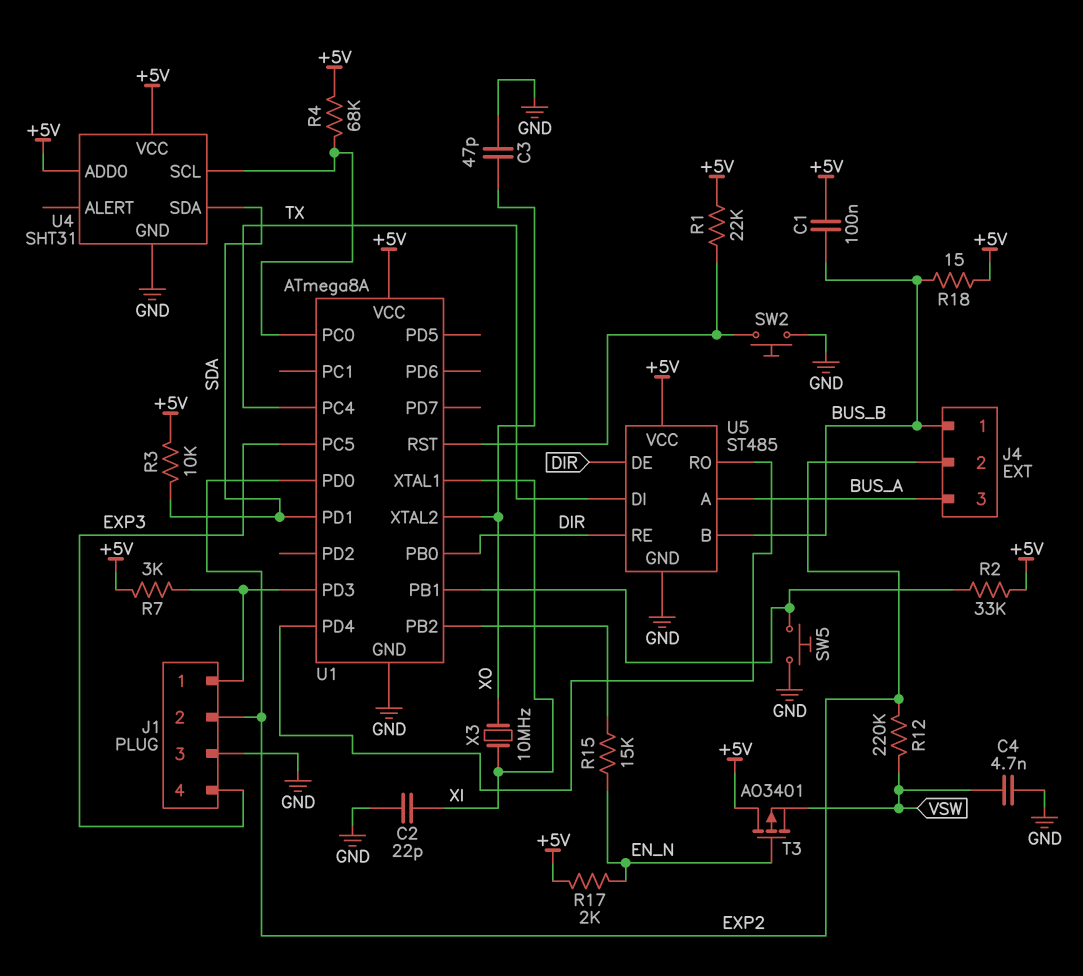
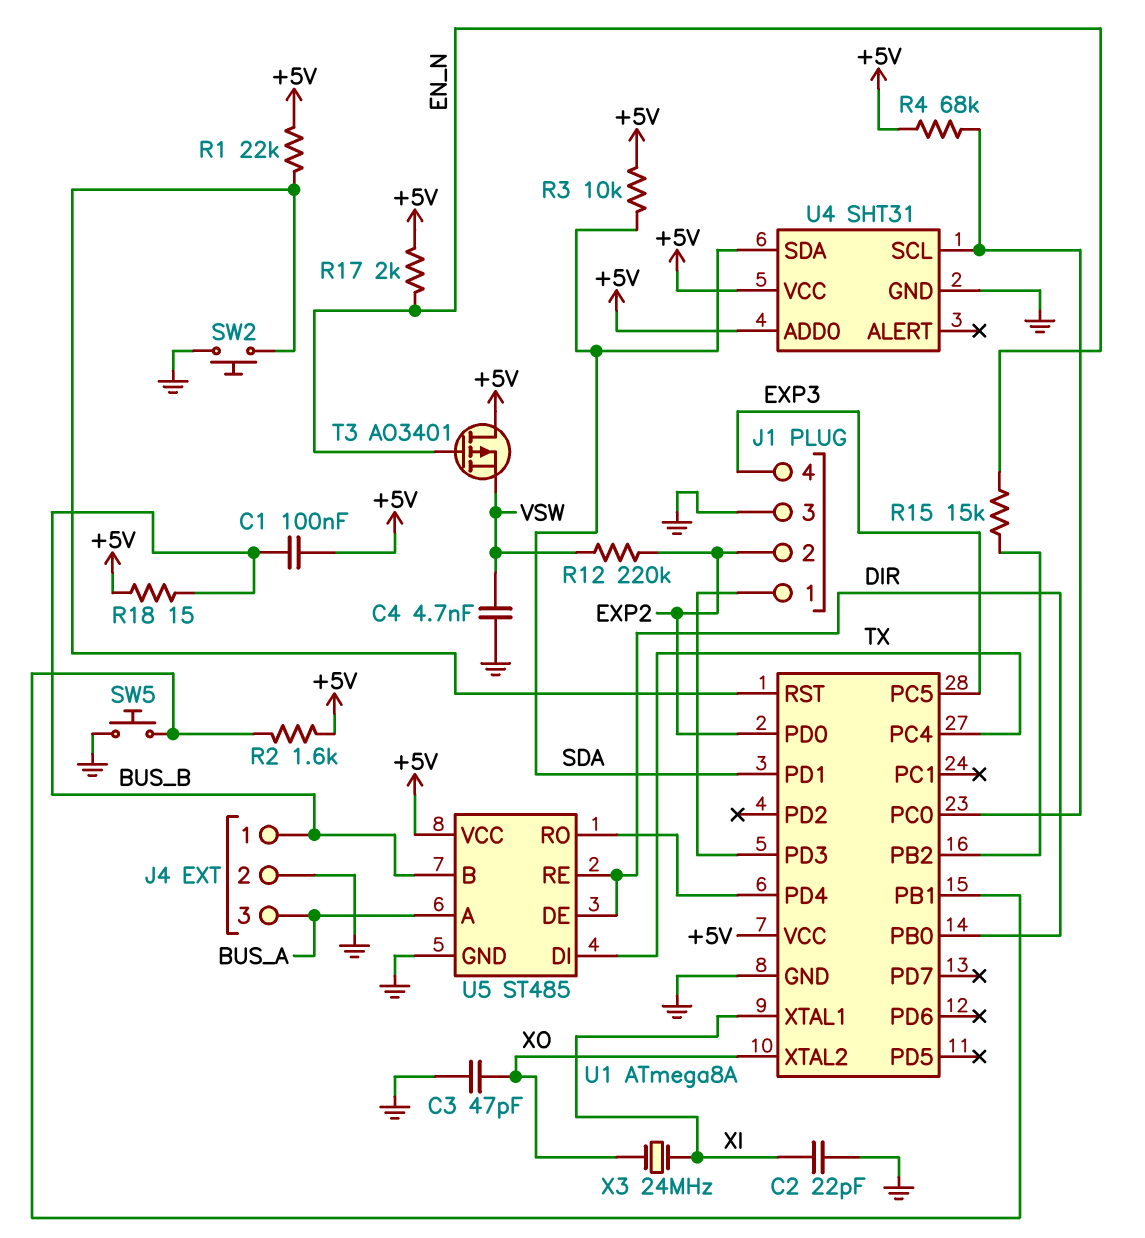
J4 pin 2: EXP2 -> GND
R2: 33k (+5V, U1/PB1) -> 1.6k (+5V, U1/PB1)
R7: 3k (+5V, J1/1) -> none
X3: 10MHz (XI, XO) -> 24MHz (XI, XO)

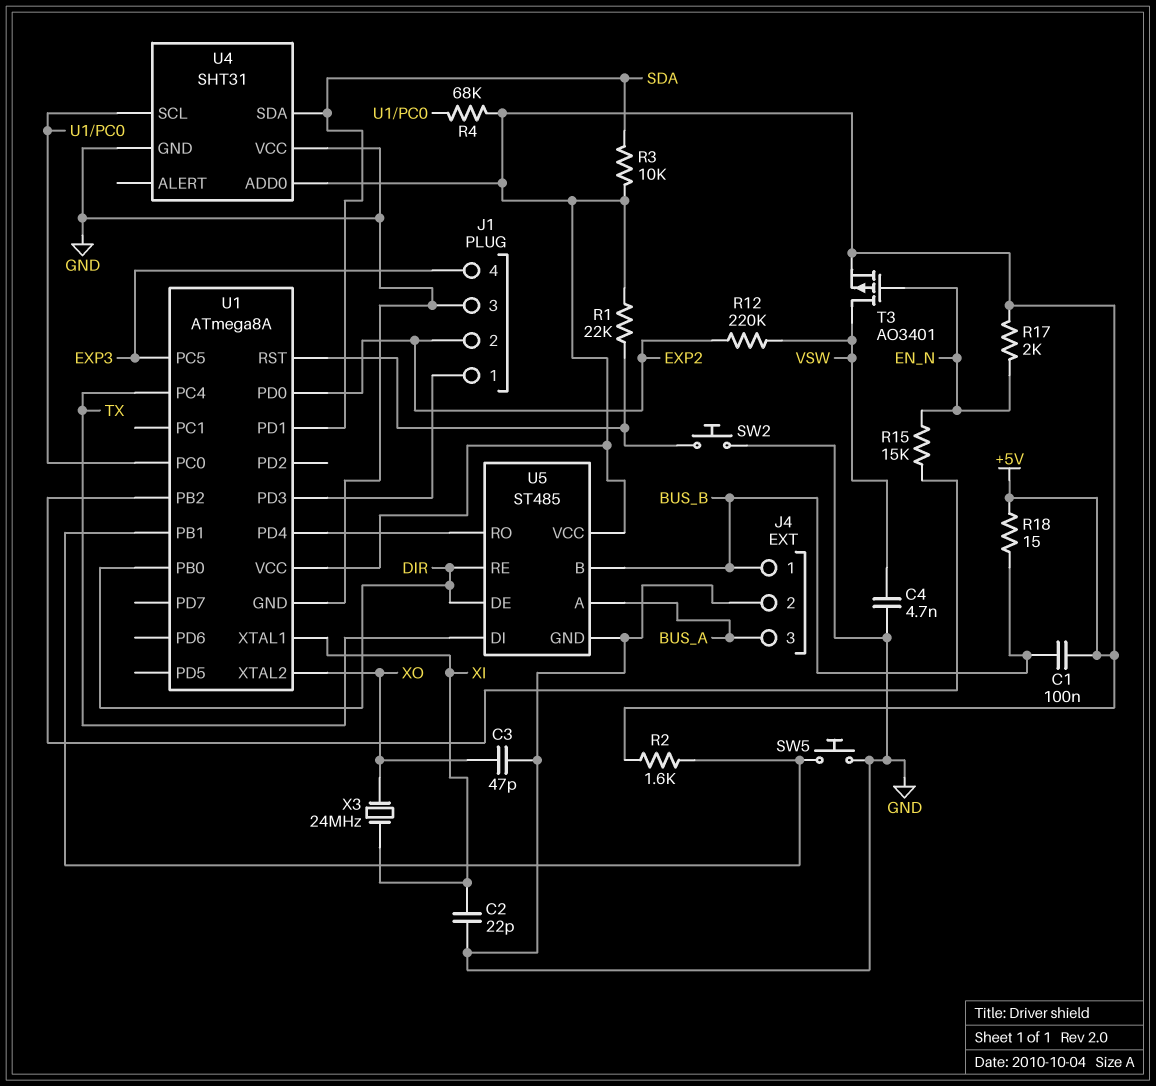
T3: PMOS AO3401 (G EN_N, D +5V, S VSW) -> PMOS AO3401 (G EN_N, D VSW, S +5V)
U4 pin VCC: +5V -> GND

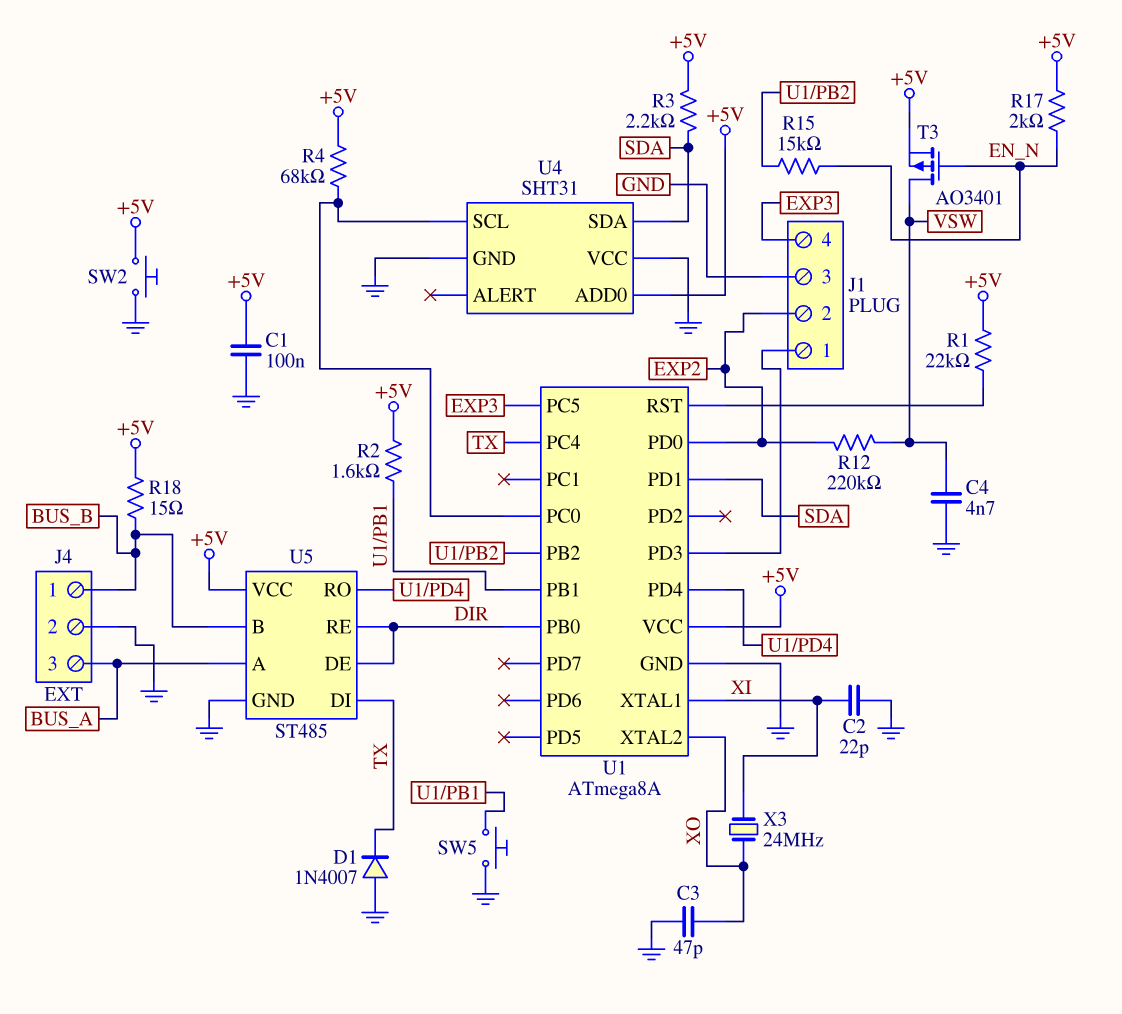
C1: 100nF (+5V, BUS_B) -> 100nF (+5V, GND)
D1: none -> diode 1N4007 (A GND, K TX)
R3: 10k (+5V, SDA) -> 2.2k (+5V, SDA)
SW2: button (GND, U1/RST) -> button (+5V, GND)

